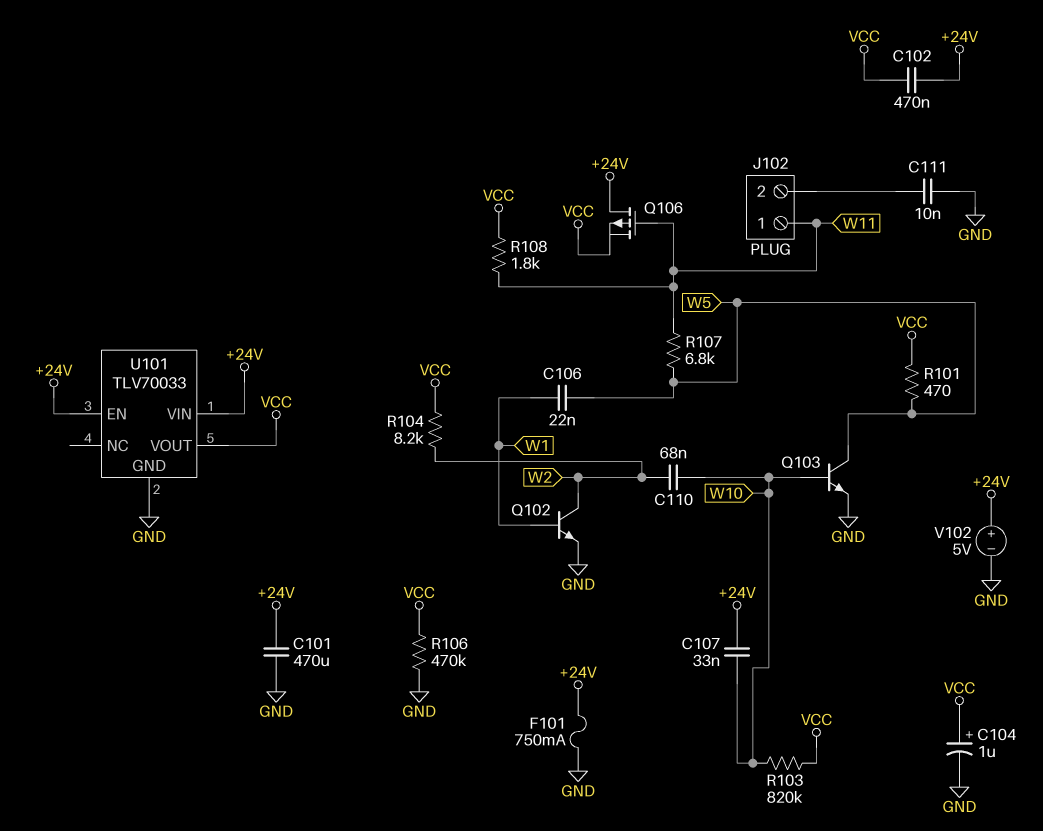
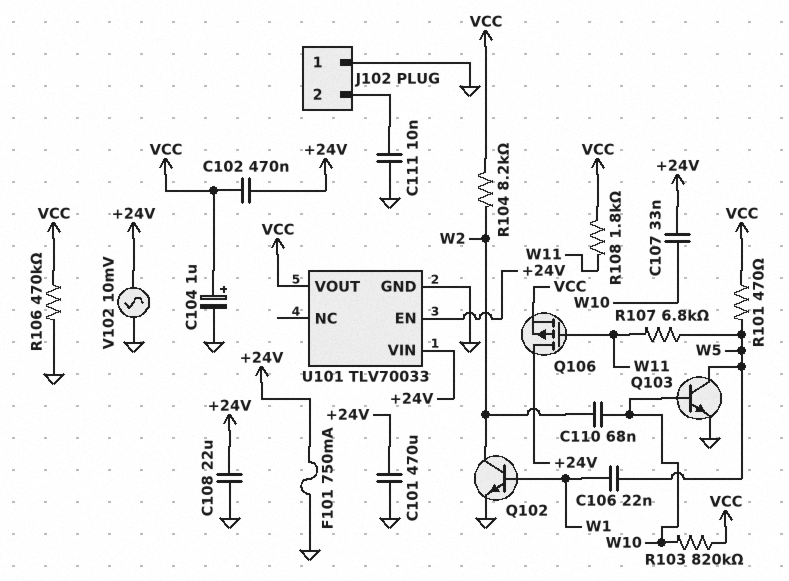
C108: none -> 22uF (+24V, GND)
J102 pin 1: W11 -> GND
V102: 5V (plus +24V, minus GND) -> AC 10mV (+24V, GND)

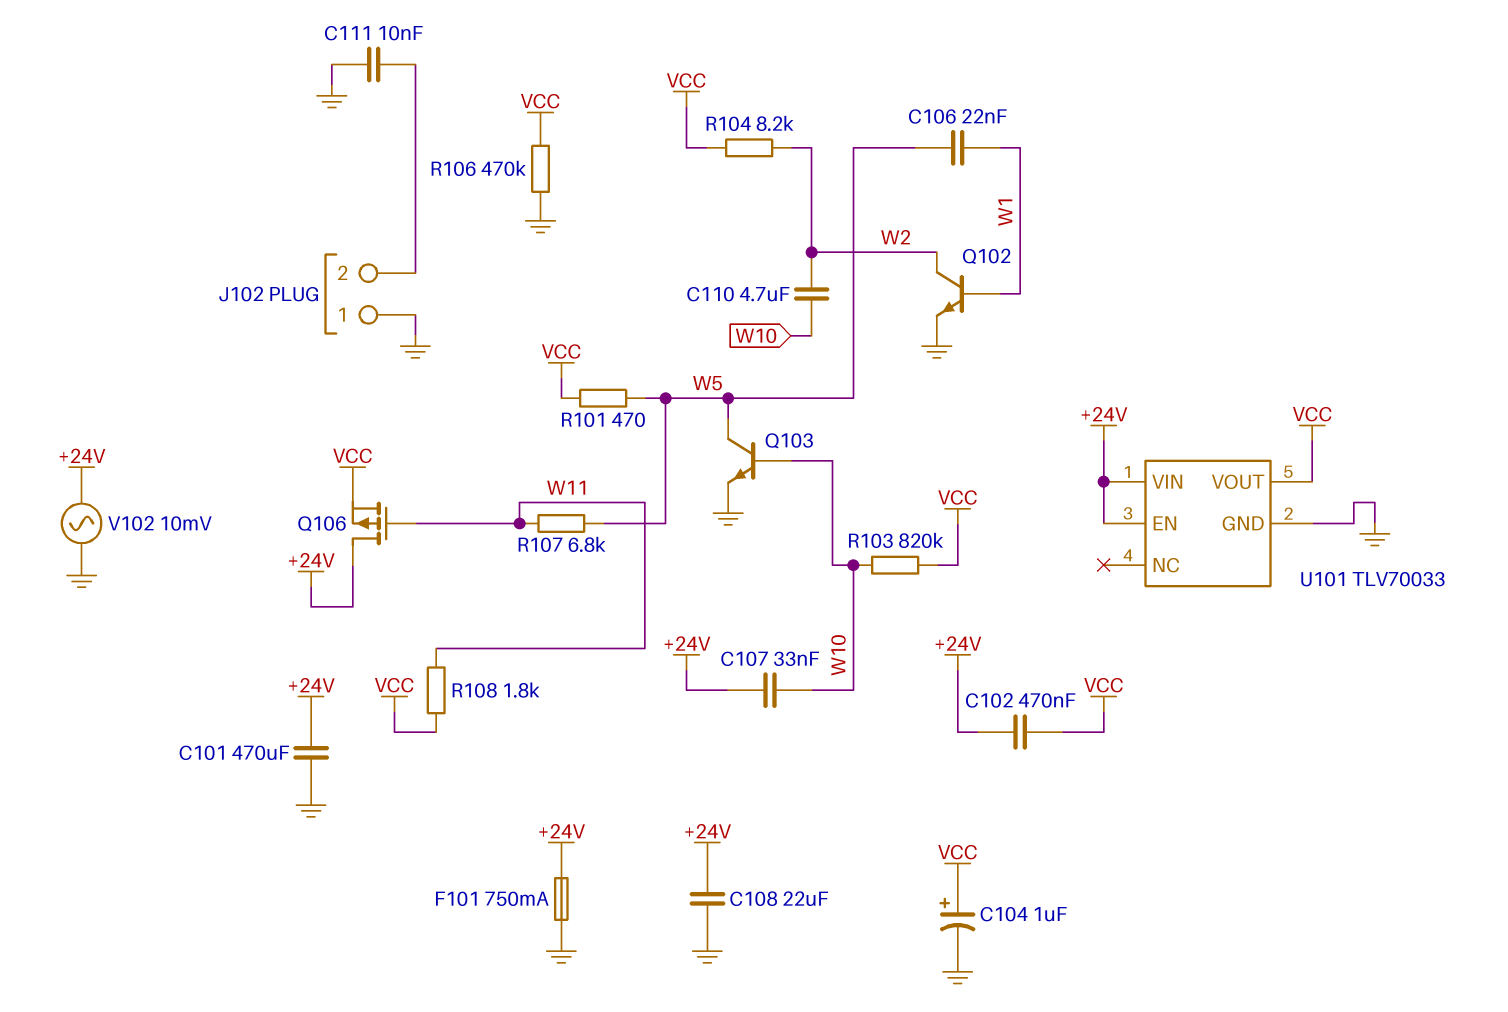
C110: 68nF (W2, W10) -> 4.7uF (W2, W10)

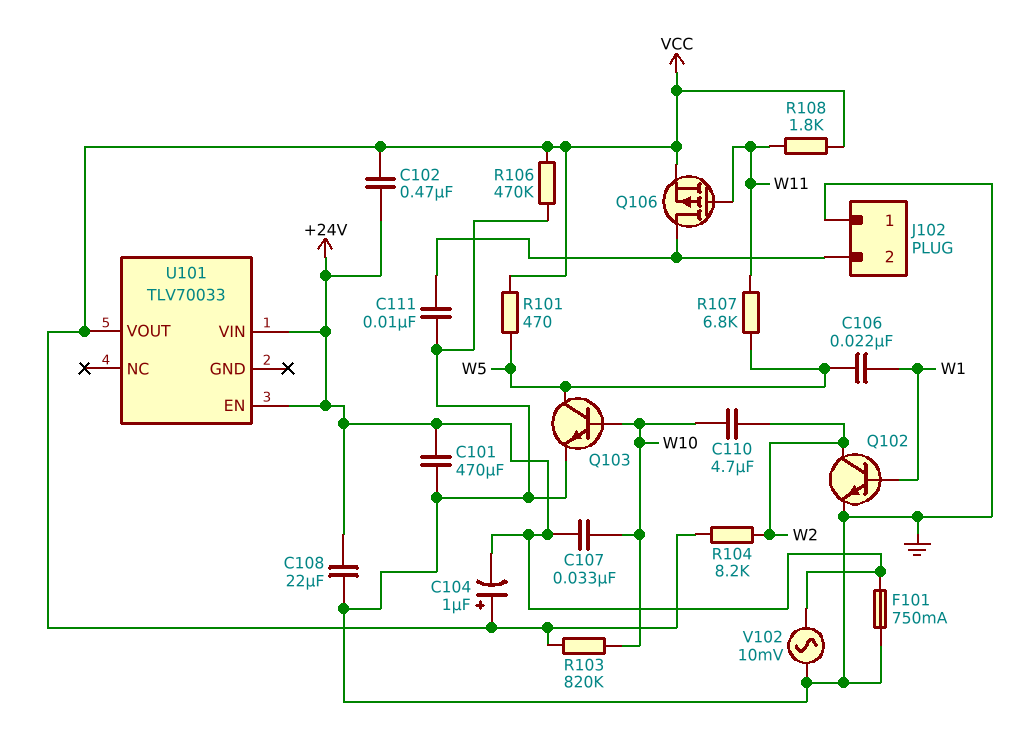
C104: 1uF (plus VCC, minus GND) -> 1uF (plus VCC, minus +24V)
Q106: PMOS (G W11, D +24V, S VCC) -> PMOS (G W11, D J102/2, S VCC)
U101 pin GND: GND -> none

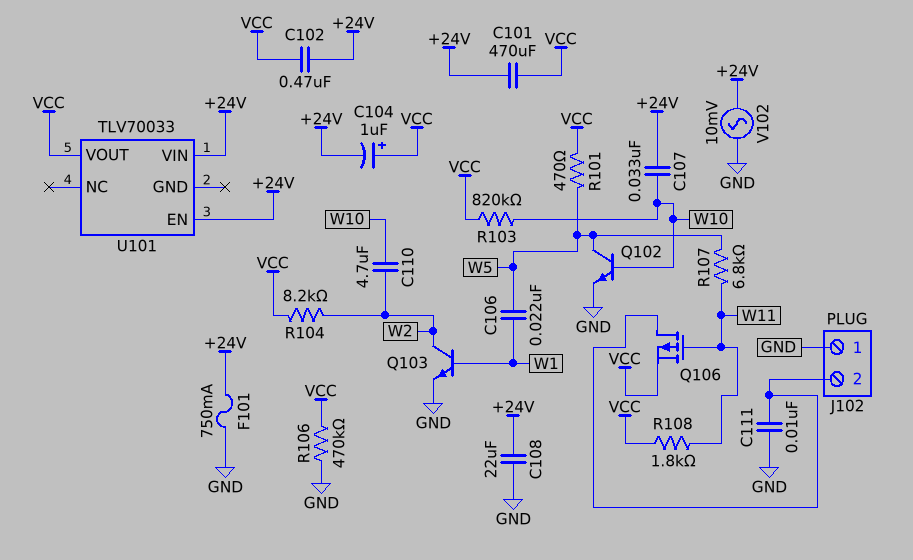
C101: 470uF (+24V, GND) -> 470uF (+24V, VCC)
Q102: NPN (B W1, C W2, E GND) -> NPN (B W10, C W5, E GND)
Q103: NPN (B W10, C W5, E GND) -> NPN (B W1, C W2, E GND)

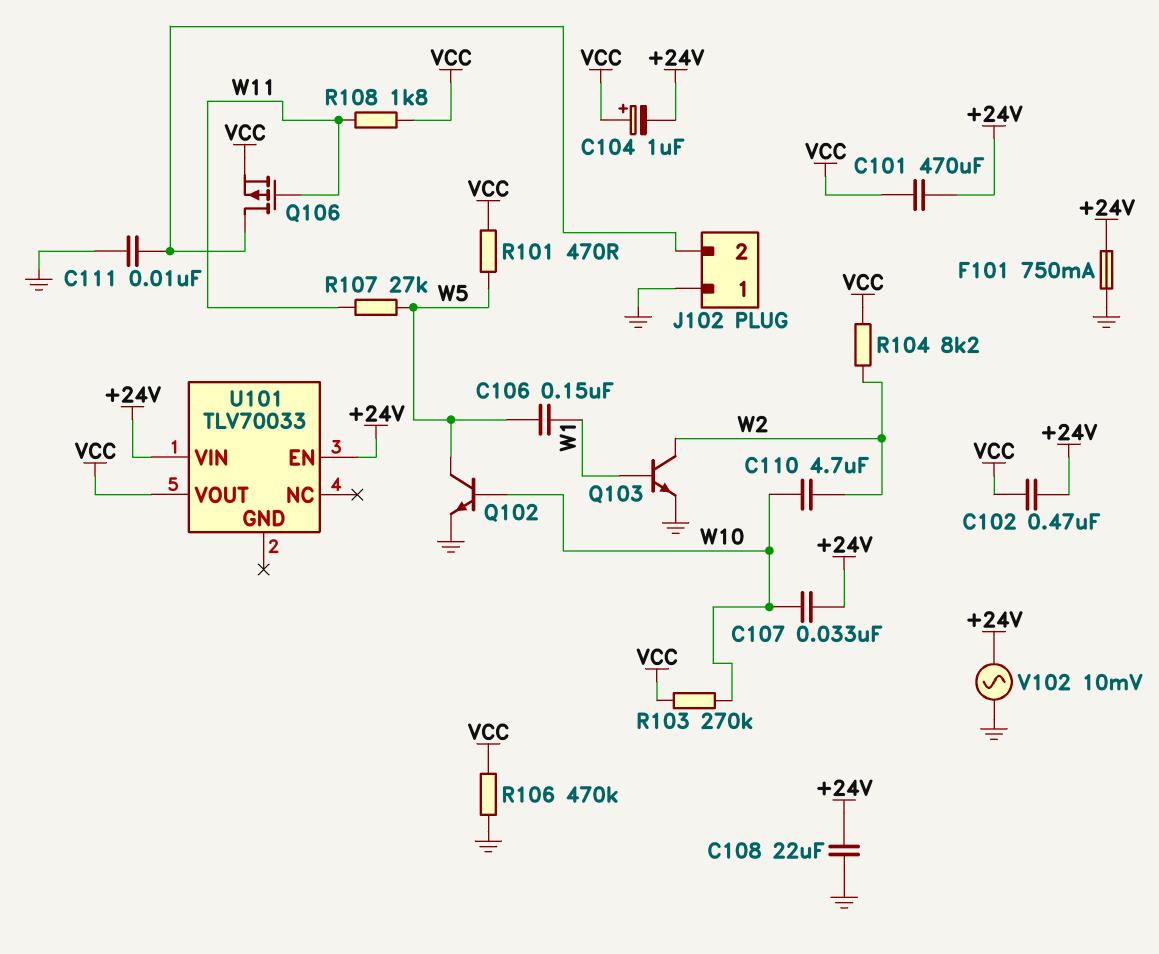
C106: 22nF (W1, W5) -> 150nF (W1, W5)
R103: 820k (VCC, W10) -> 270k (VCC, W10)
R107: 6.8k (W5, W11) -> 27k (W5, W11)

